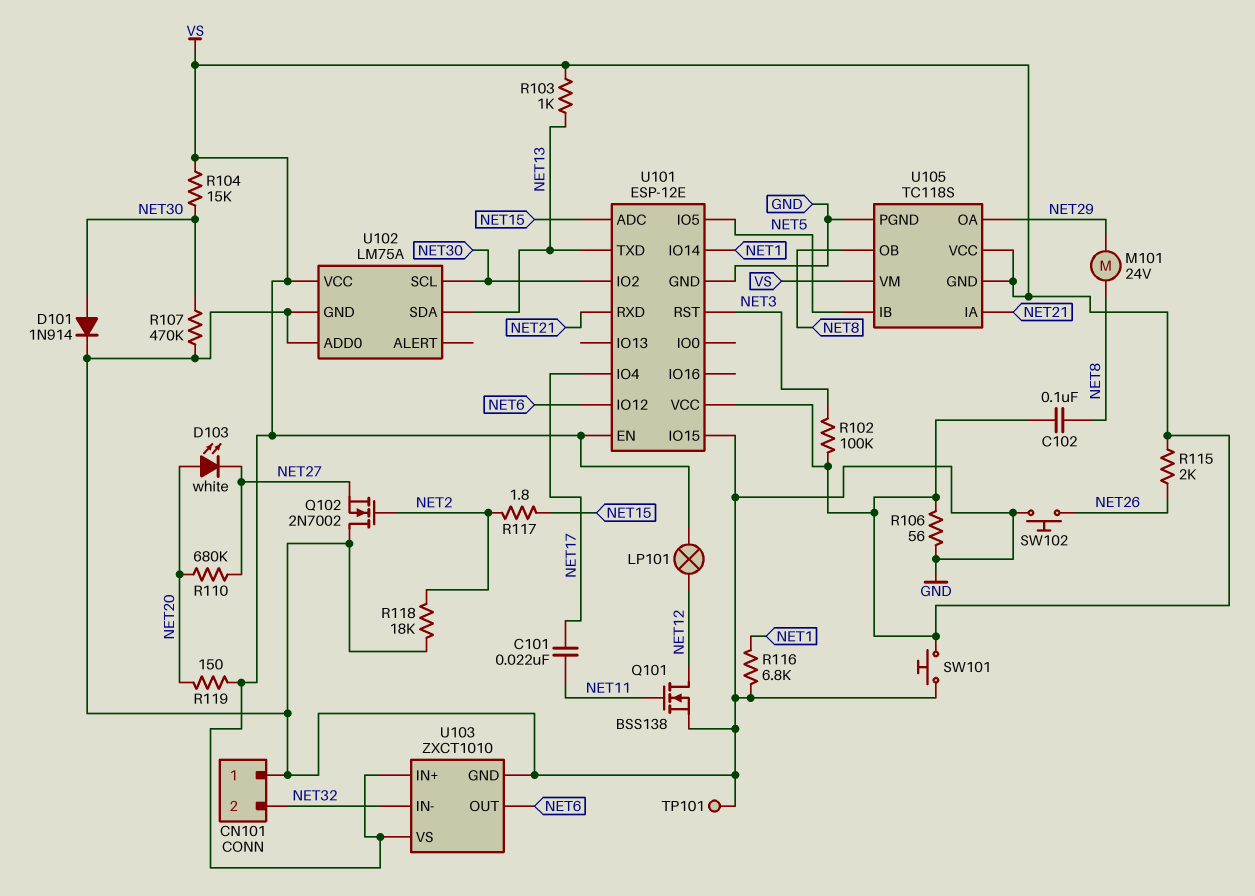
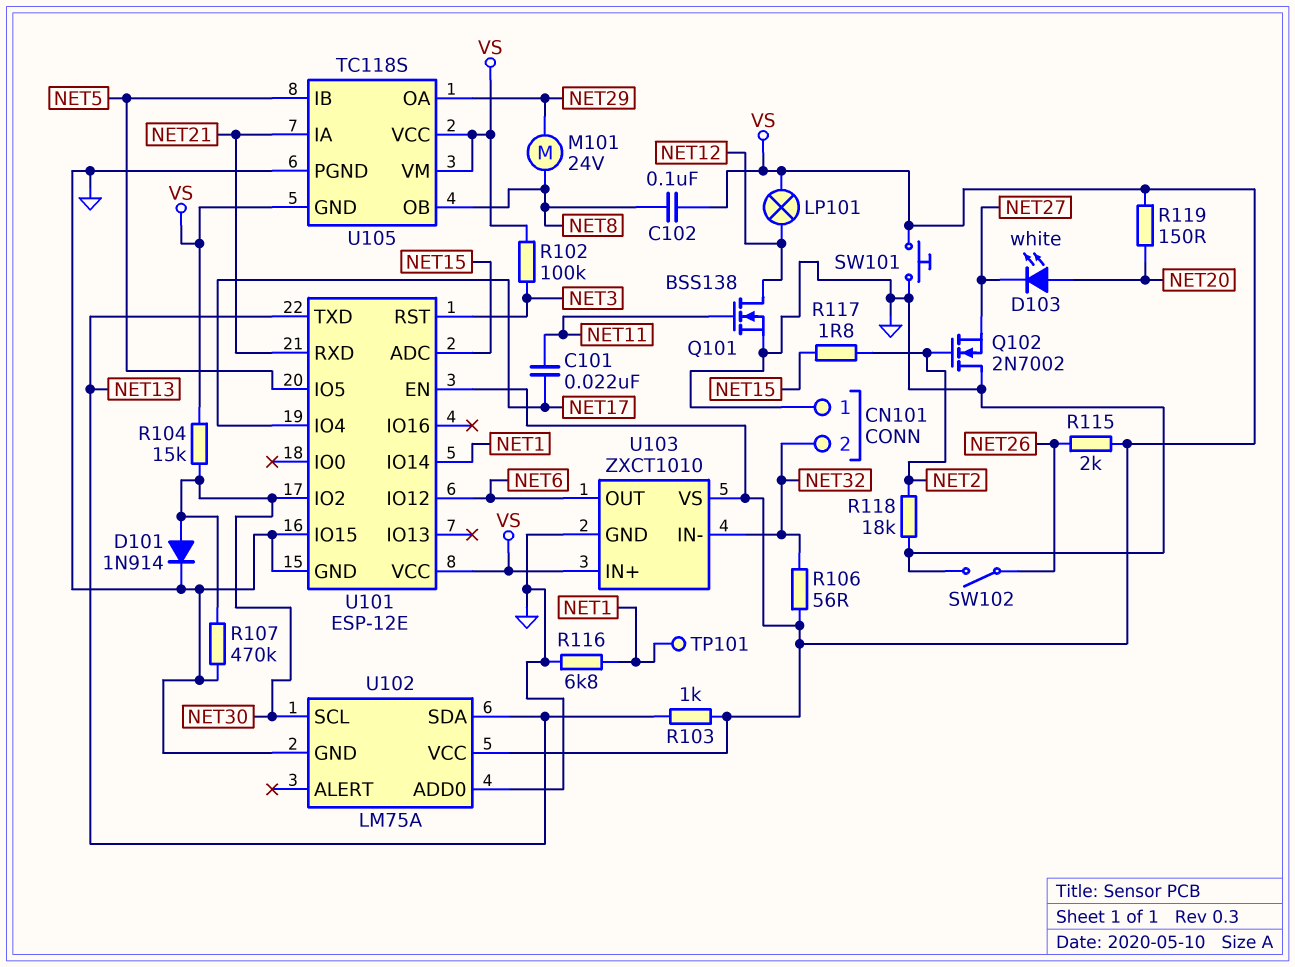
R106: 56 (GND, VS) -> 56 (NET32, VS)
R110: 680k (NET20, NET27) -> none
SW102: button (GND, NET26) -> switch (GND, NET26)
TP101: test point (GND) -> test point (NET1)

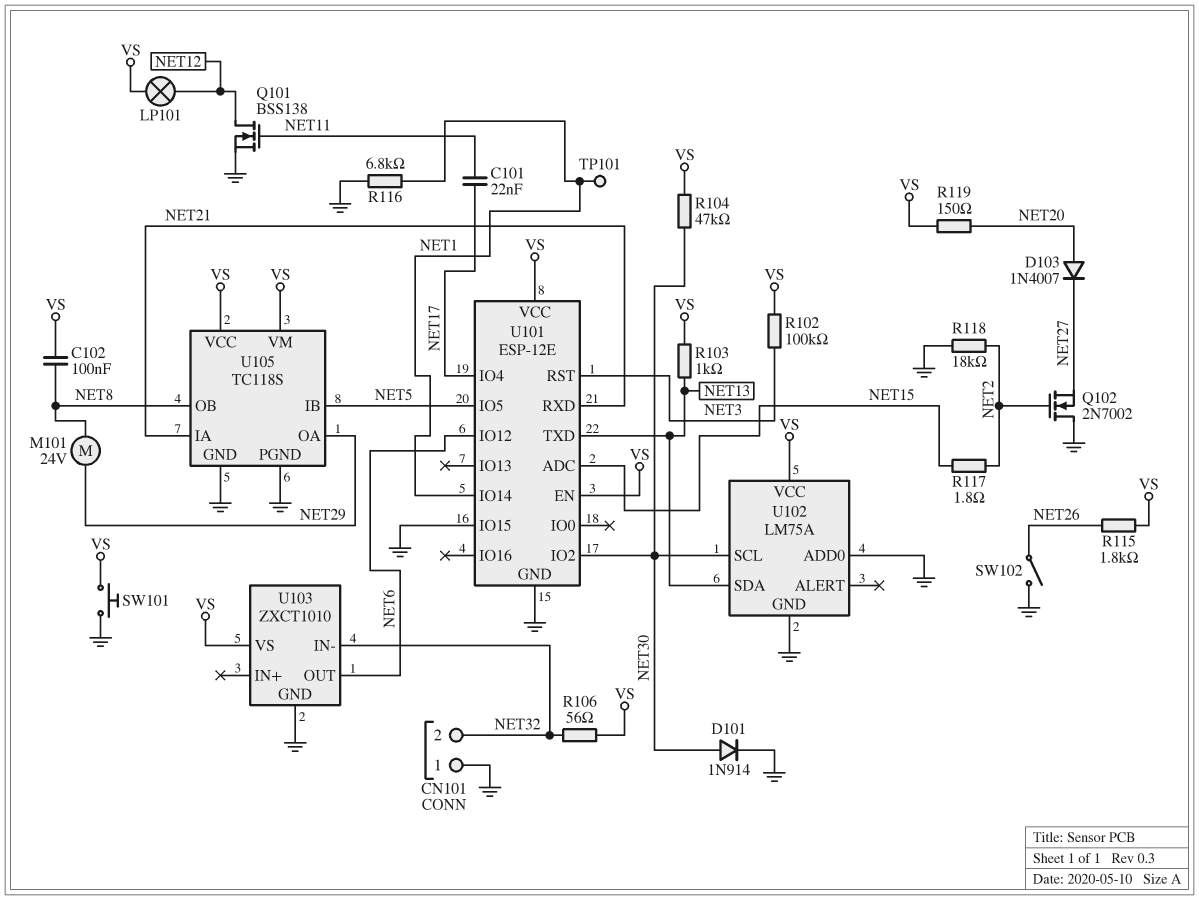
D103: LED white (A NET20, K NET27) -> diode 1N4007 (A NET20, K NET27)
R104: 15k (NET30, VS) -> 47k (NET30, VS)
R107: 470k (GND, NET30) -> none
R115: 2k (NET26, VS) -> 1.8k (NET26, VS)
U103 pin IN+: VS -> none
U105 pin GND: VS -> GND

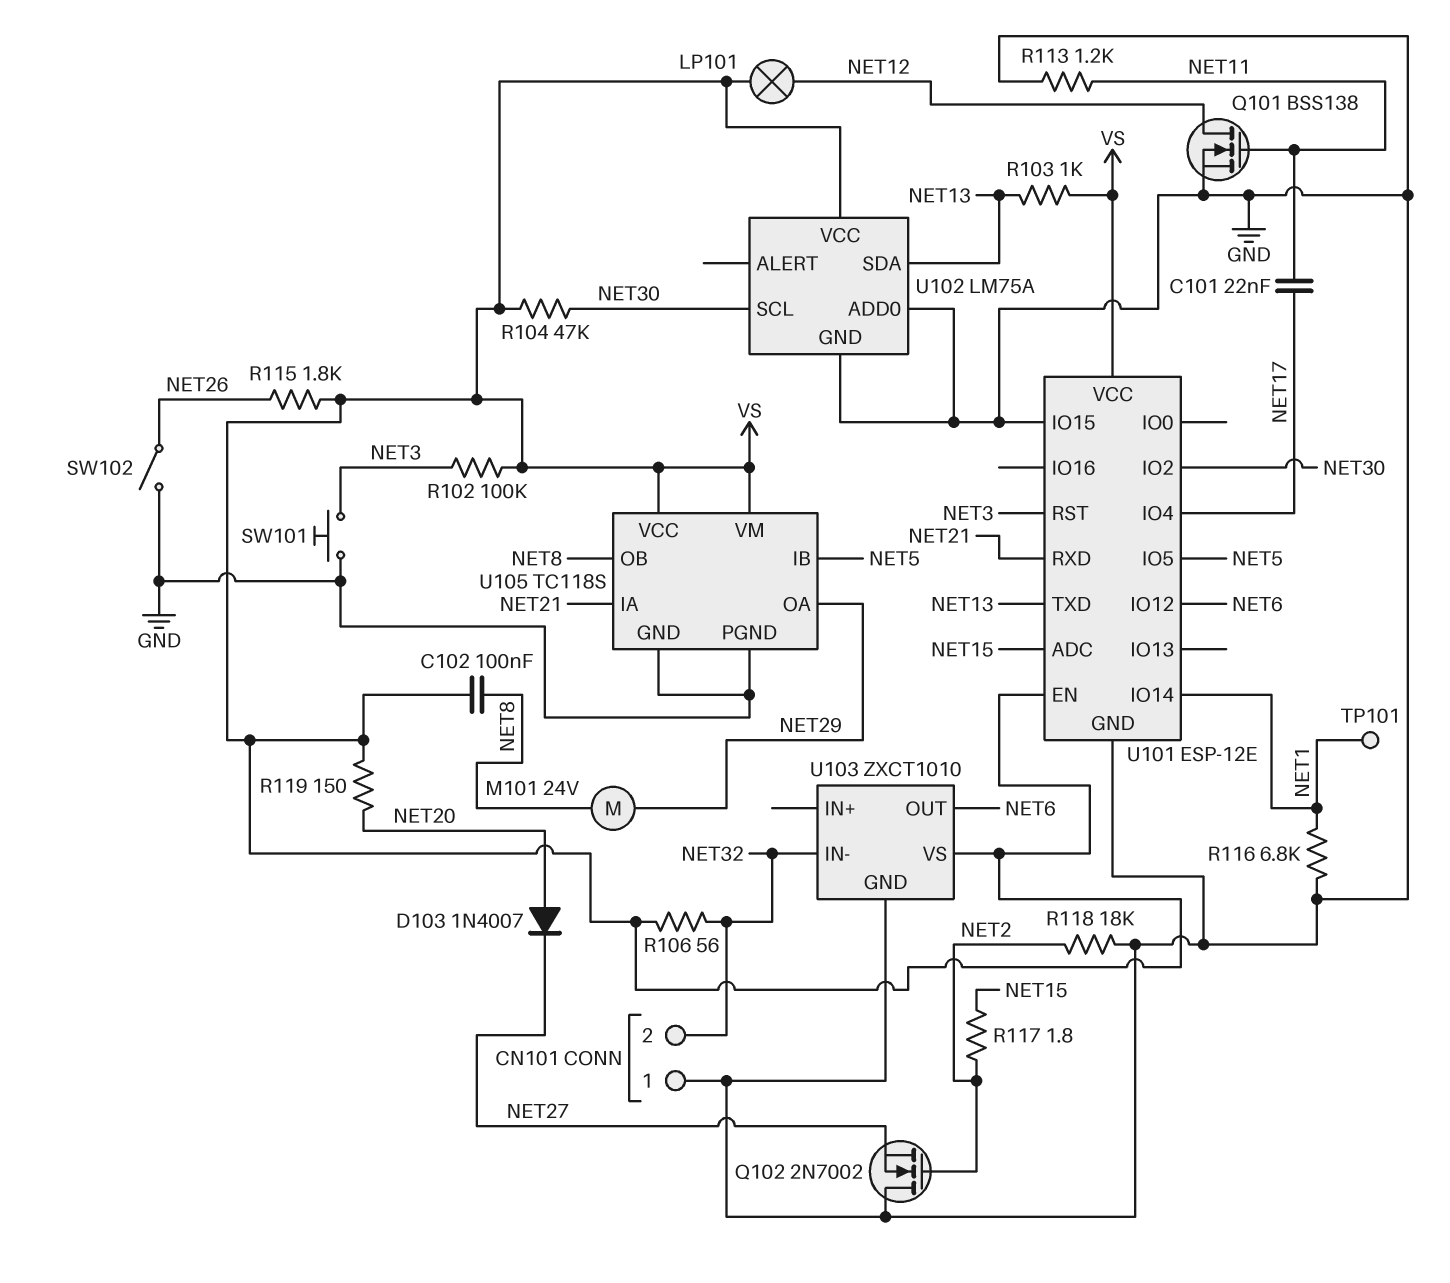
D101: diode 1N914 (A NET30, K GND) -> none
R113: none -> 1.2k (GND, NET11)
SW101: button (GND, VS) -> button (GND, NET3)

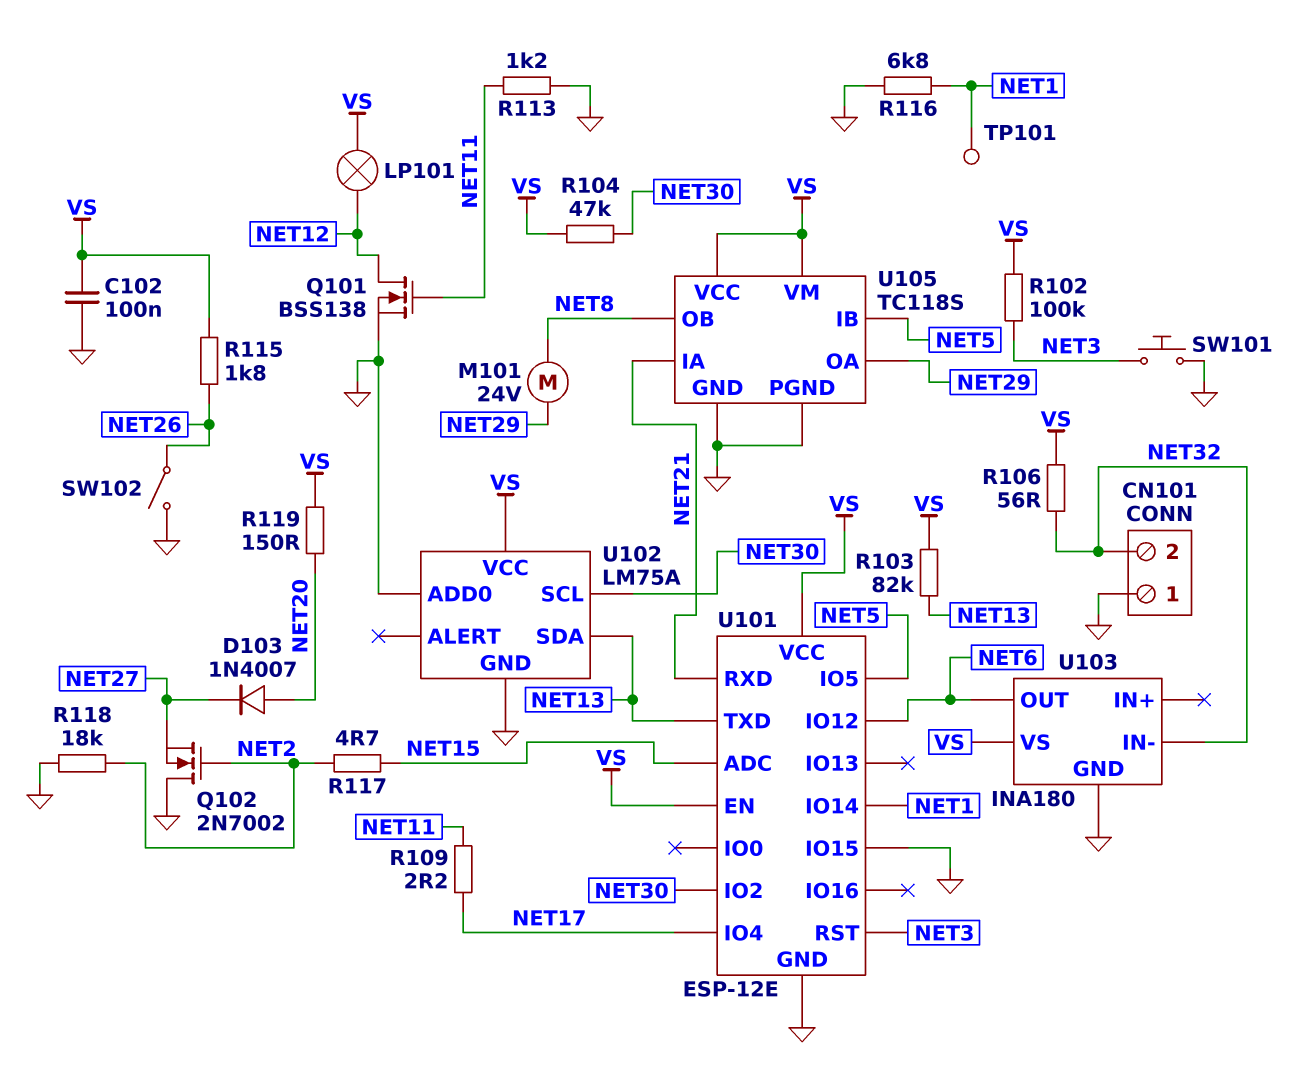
C101: 22nF (NET11, NET17) -> none
C102: 100nF (NET8, VS) -> 100nF (GND, VS)
R103: 1k (NET13, VS) -> 82k (NET13, VS)
R109: none -> 2.2 (NET11, NET17)
R117: 1.8 (NET2, NET15) -> 4.7 (NET2, NET15)
U103: ZXCT1010 -> INA180

